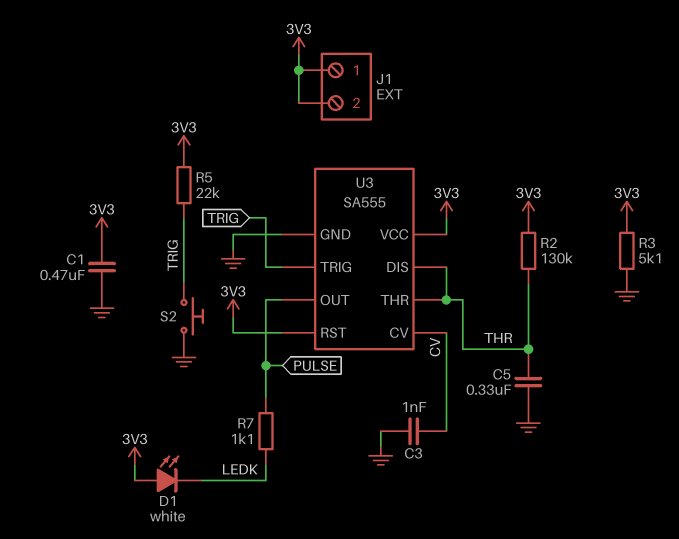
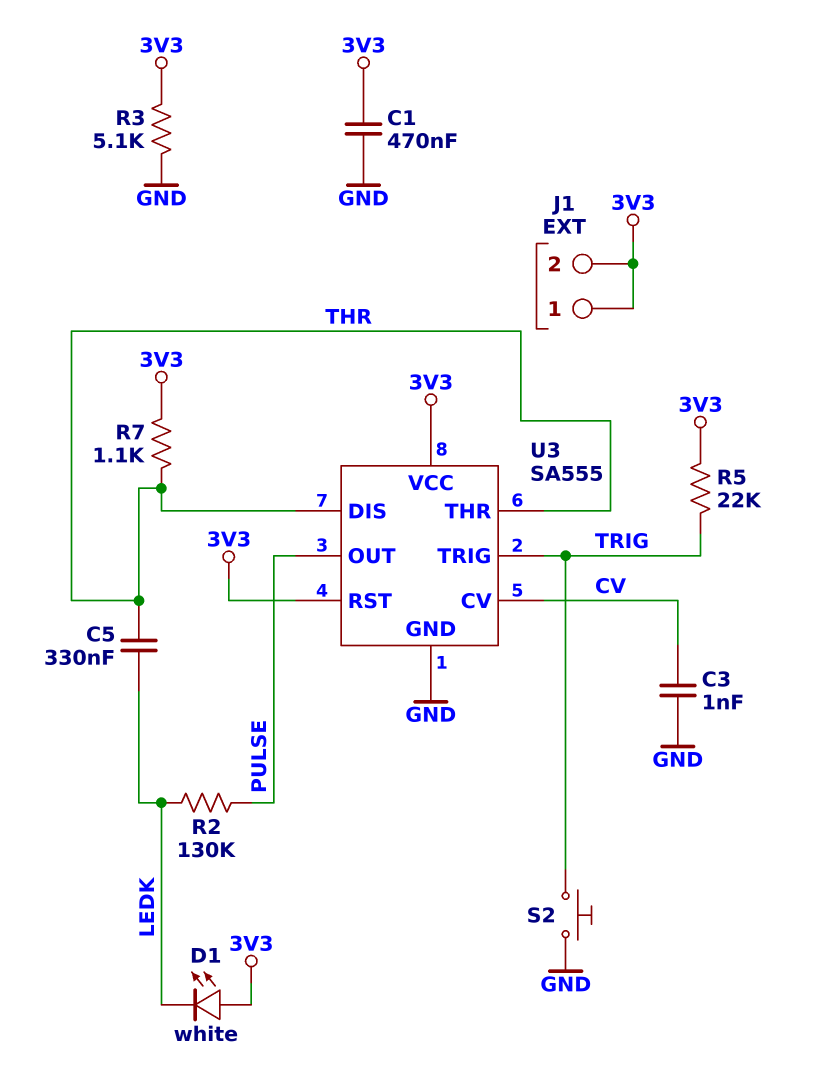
C5: 330nF (GND, THR) -> 330nF (LEDK, THR)
R2: 130k (3V3, THR) -> 130k (LEDK, PULSE)
R7: 1.1k (LEDK, PULSE) -> 1.1k (3V3, THR)

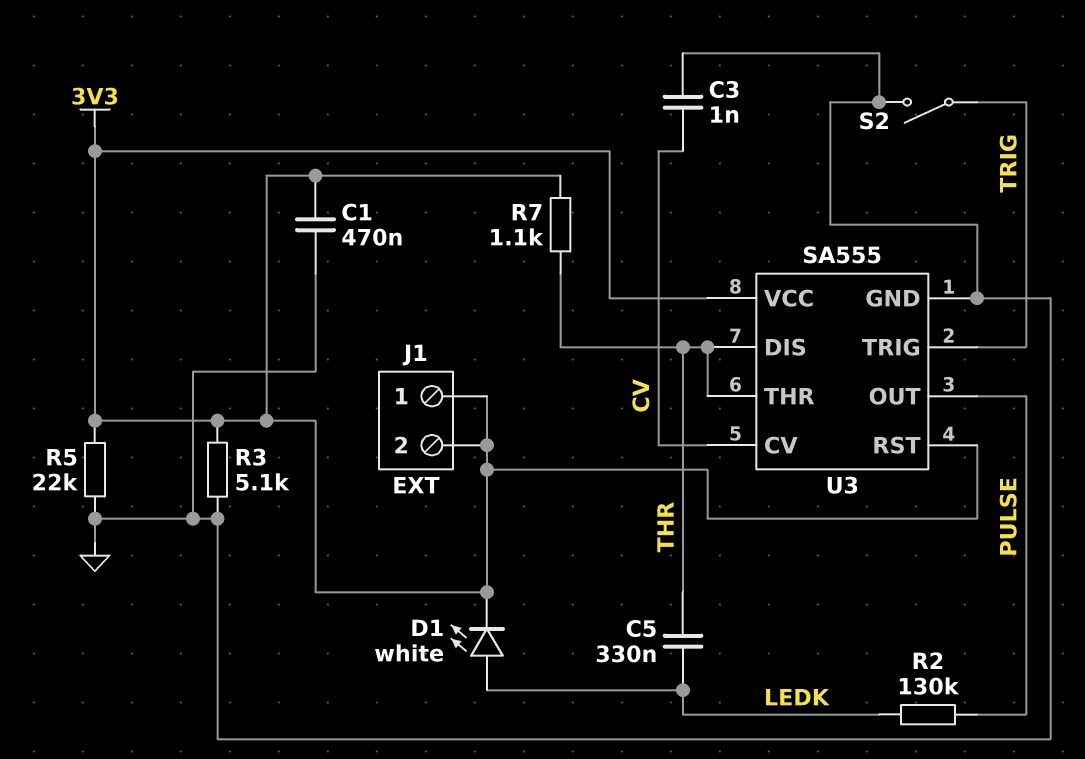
D1: LED white (A 3V3, K LEDK) -> LED white (A LEDK, K 3V3)
R5: 22k (3V3, TRIG) -> 22k (3V3, GND)
S2: button (GND, TRIG) -> switch (GND, TRIG)

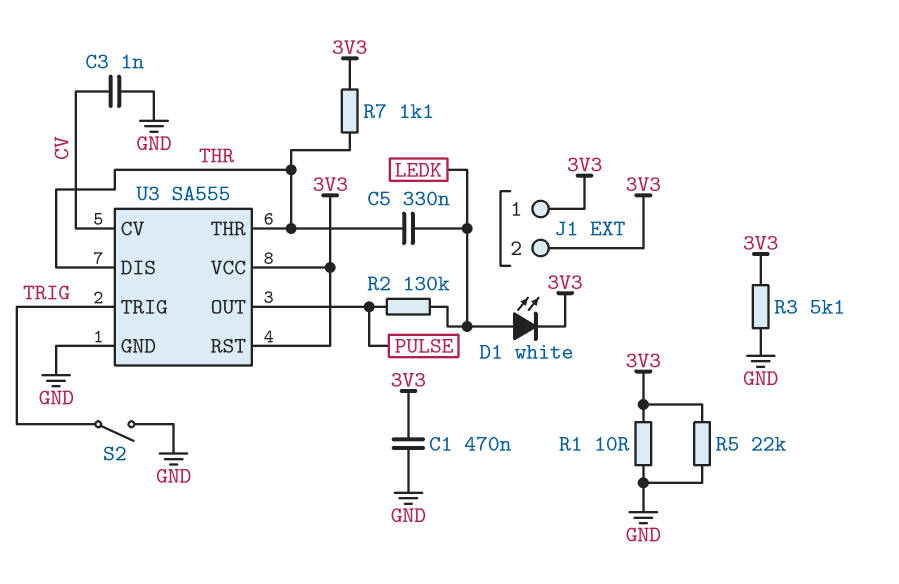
R1: none -> 10 (3V3, GND)

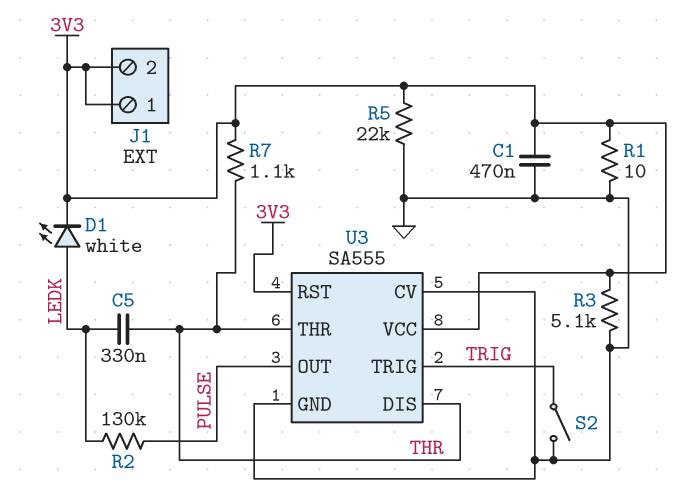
C3: 1nF (CV, GND) -> none
U3 pin CV: CV -> GND

